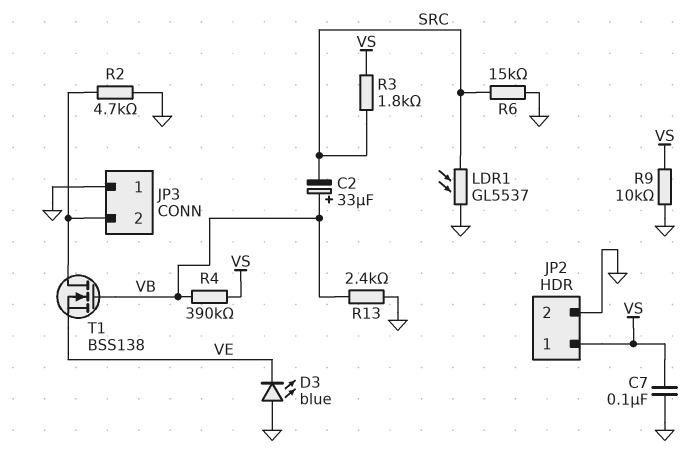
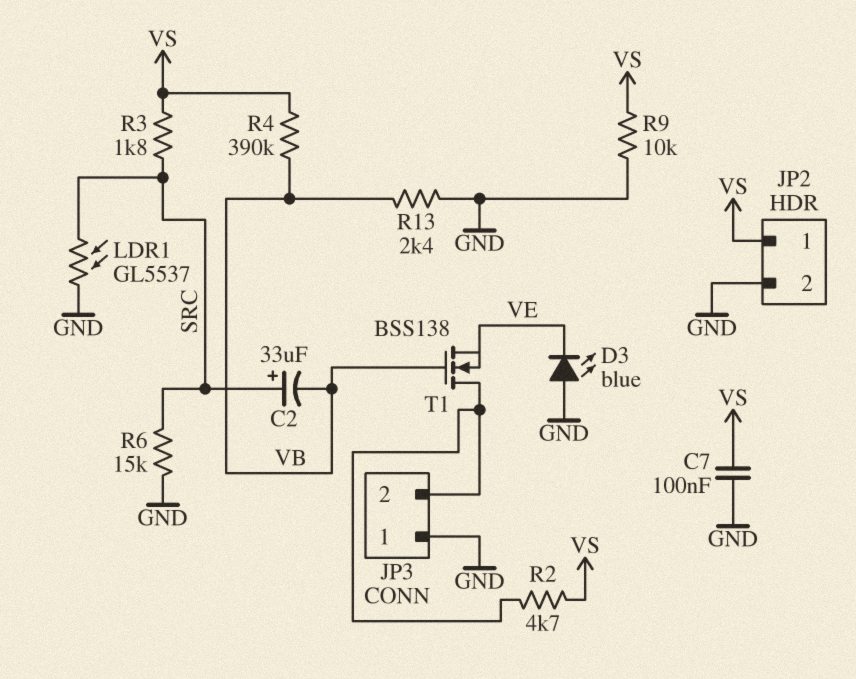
C2: 33uF (plus VB, minus SRC) -> 33uF (plus SRC, minus VB)
R2: 4.7k (GND, JP3/2) -> 4.7k (JP3/2, VS)

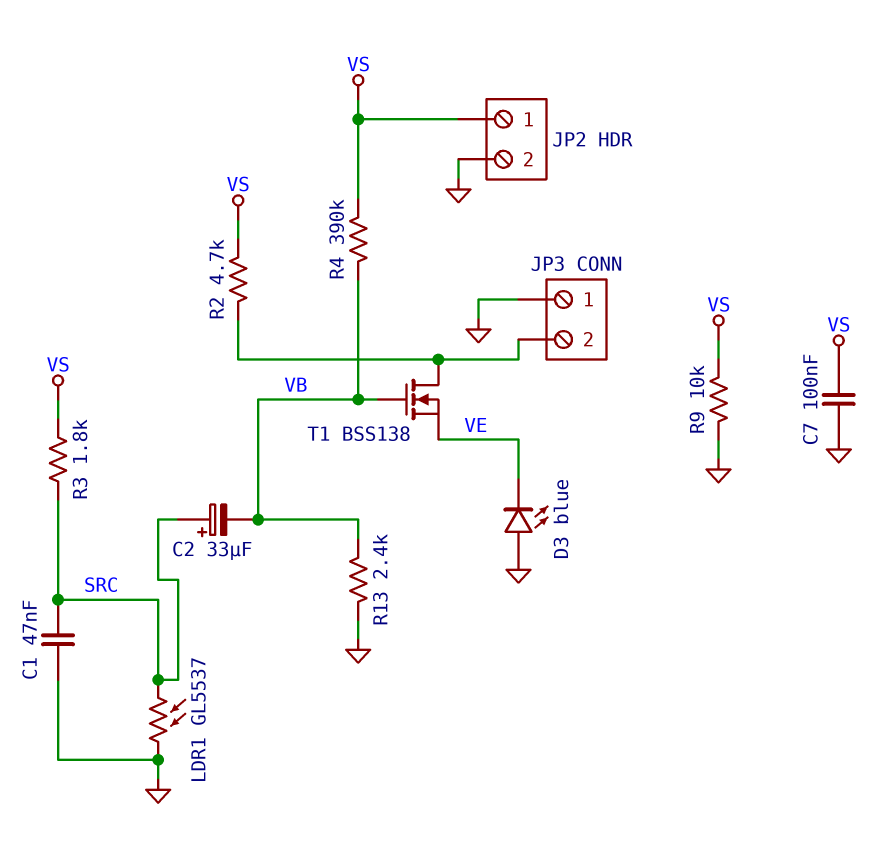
C1: none -> 47nF (GND, SRC)
R6: 15k (GND, SRC) -> none

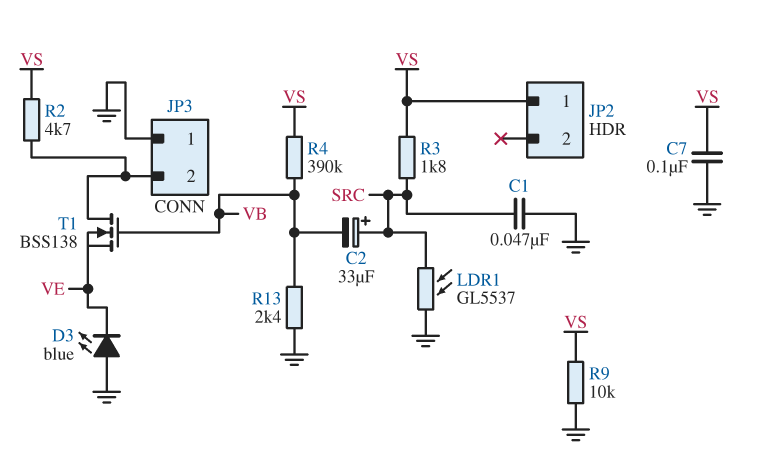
JP2 pin 2: GND -> none

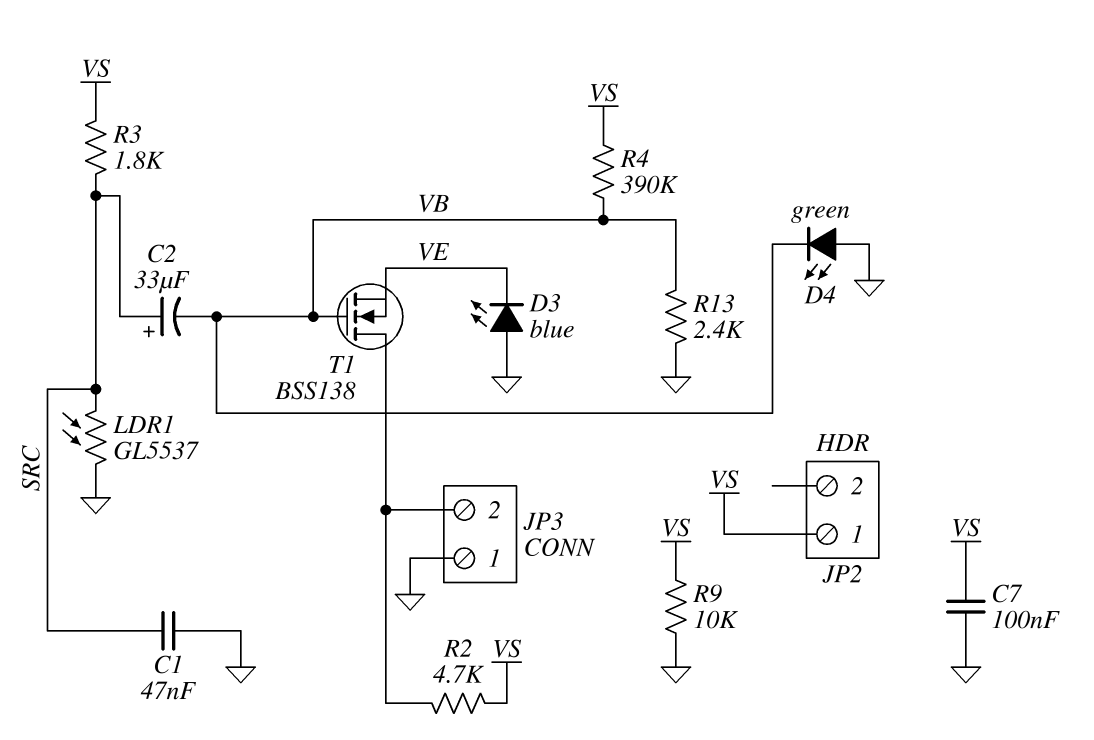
D4: none -> LED green (A GND, K VB)

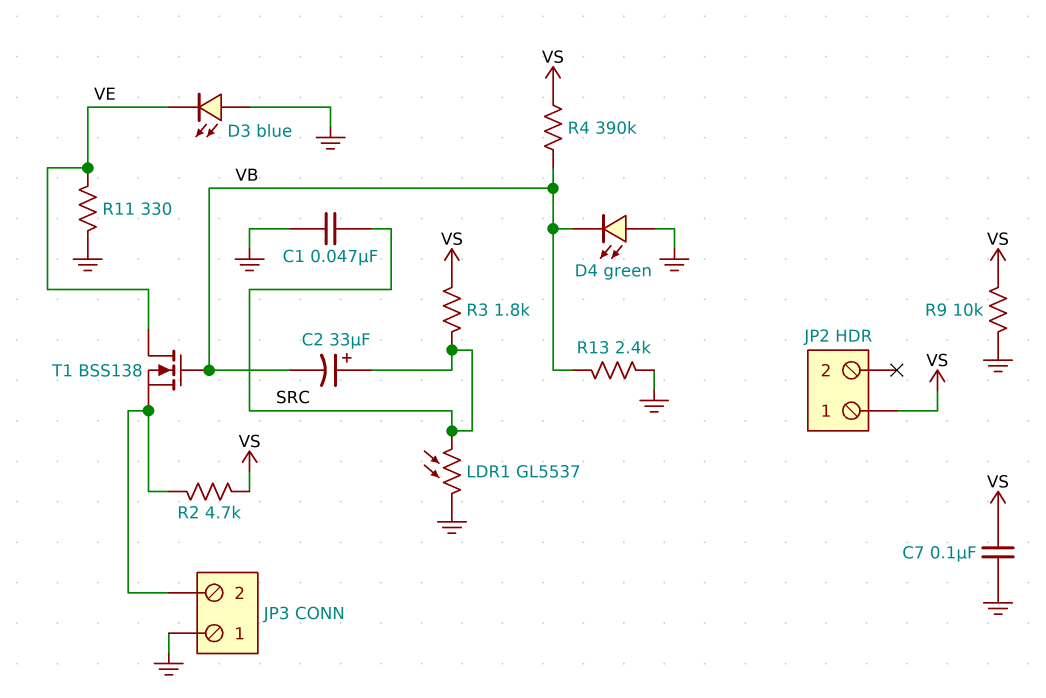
R11: none -> 330 (GND, VE)
T1: NMOS BSS138 (G VB, D JP3/2, S VE) -> NMOS BSS138 (G VB, D VE, S JP3/2)

